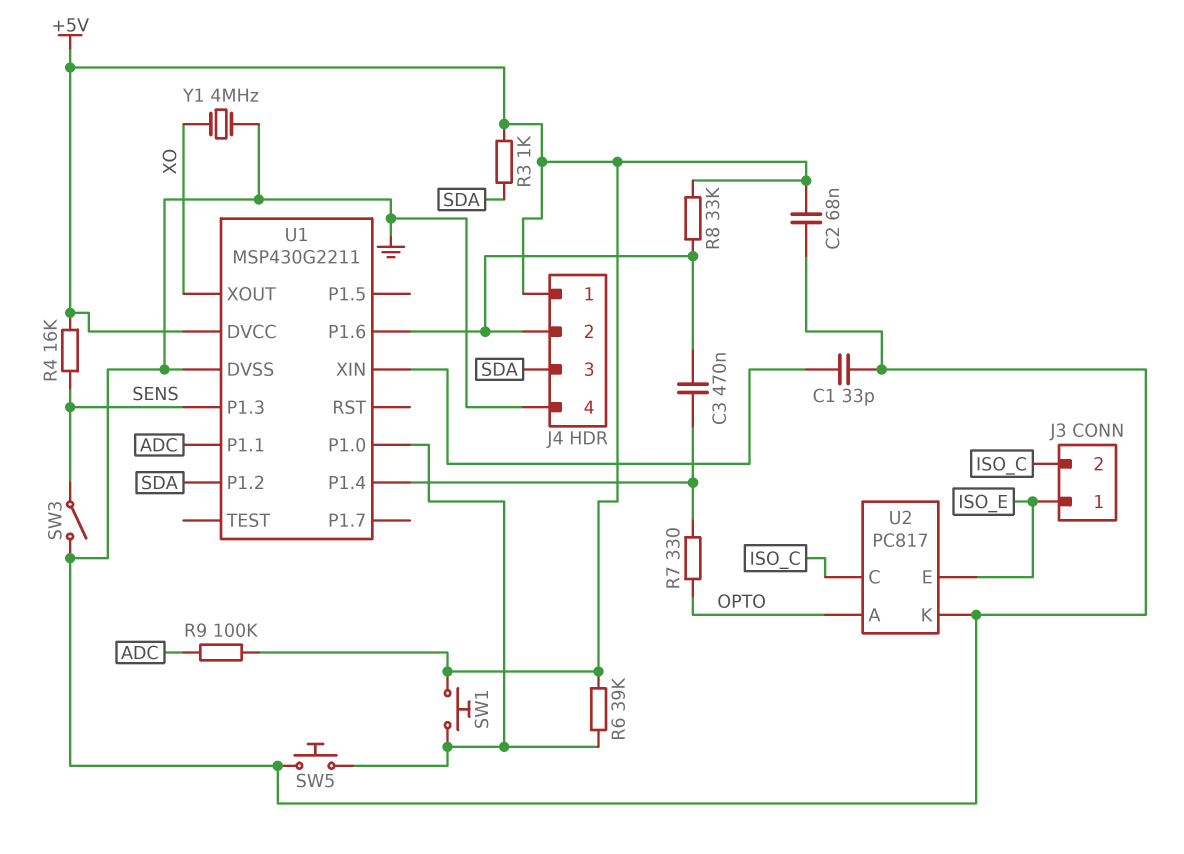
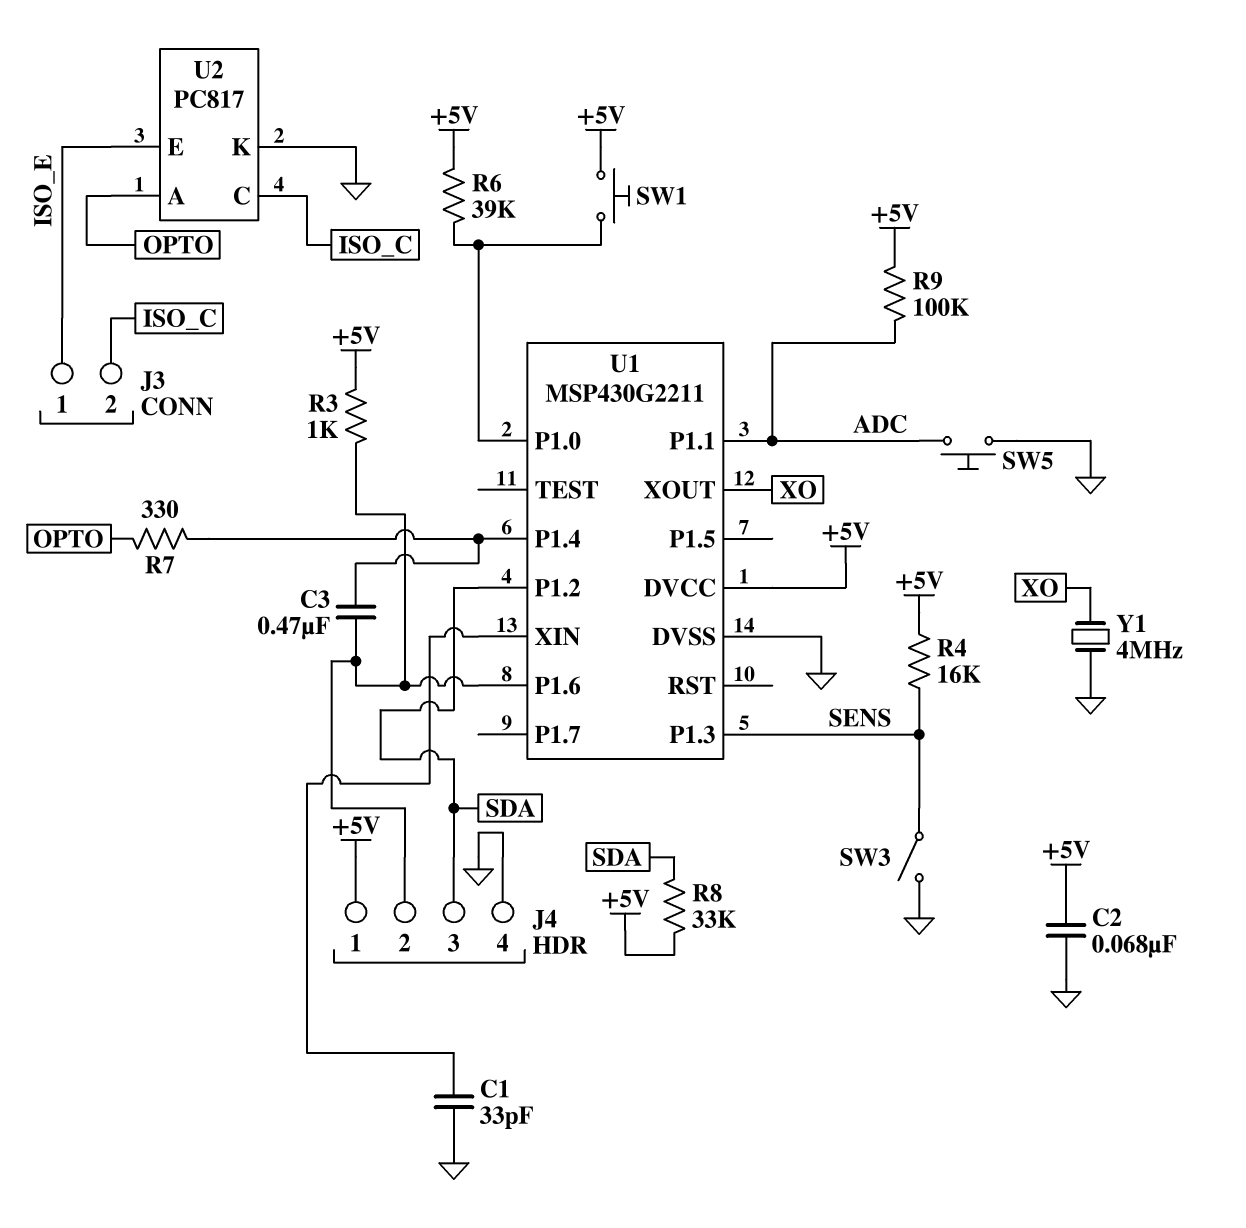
R3: 1k (+5V, SDA) -> 1k (+5V, J4/2)
R8: 33k (+5V, J4/2) -> 33k (+5V, SDA)
SW5: button (GND, U1/P1.0) -> button (ADC, GND)

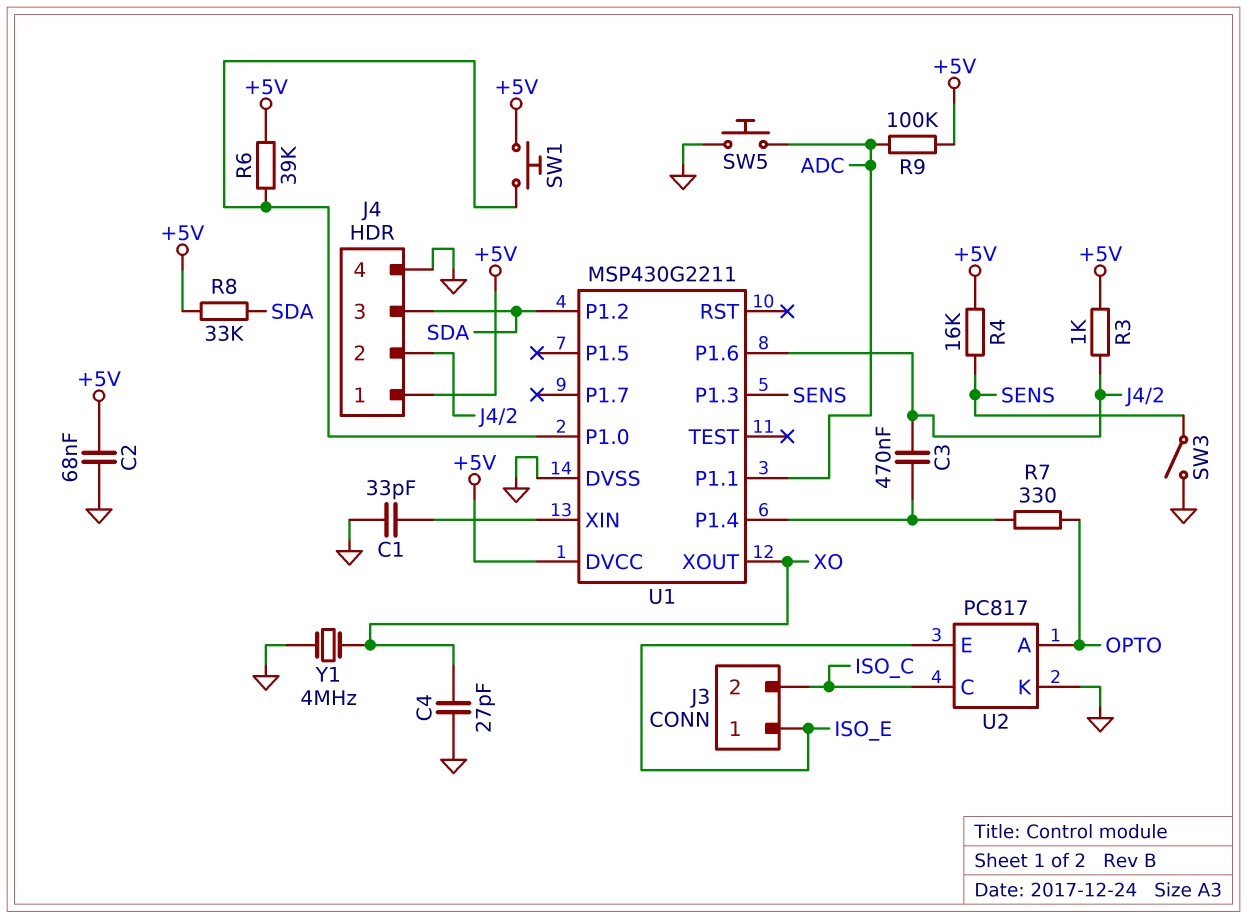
C4: none -> 27pF (GND, XO)

